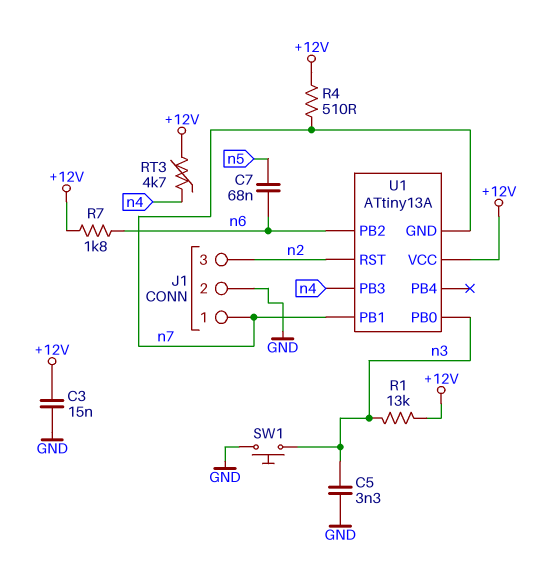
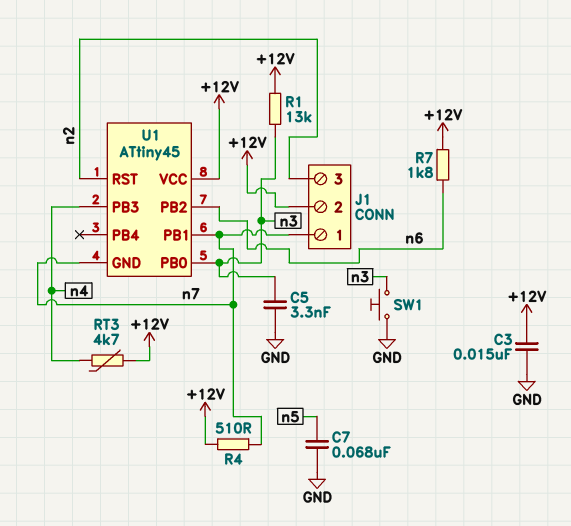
C7: 68nF (n5, n6) -> 68nF (GND, n5)
J1 pin 2: GND -> +12V
U1: ATtiny13A -> ATtiny45

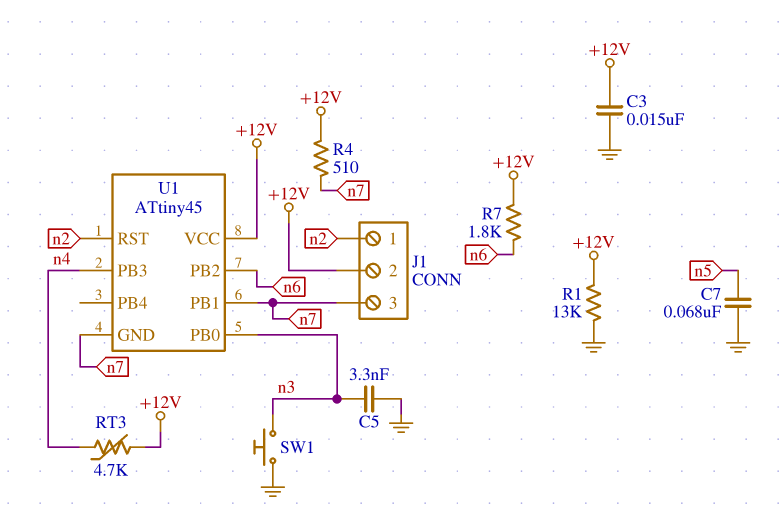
J1 pin 1: n7 -> n2
J1 pin 3: n2 -> n7
R1: 13k (+12V, n3) -> 13k (+12V, GND)

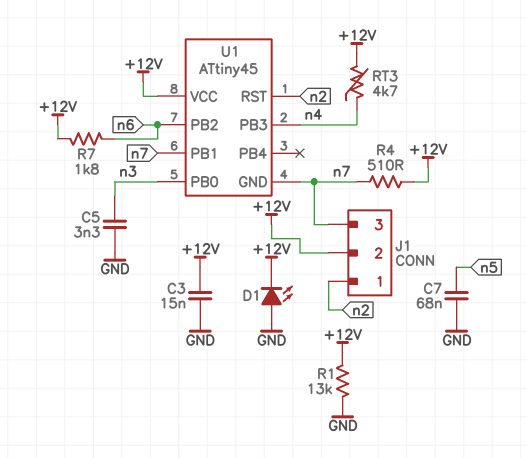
D1: none -> LED (A GND, K +12V)
SW1: button (GND, n3) -> none

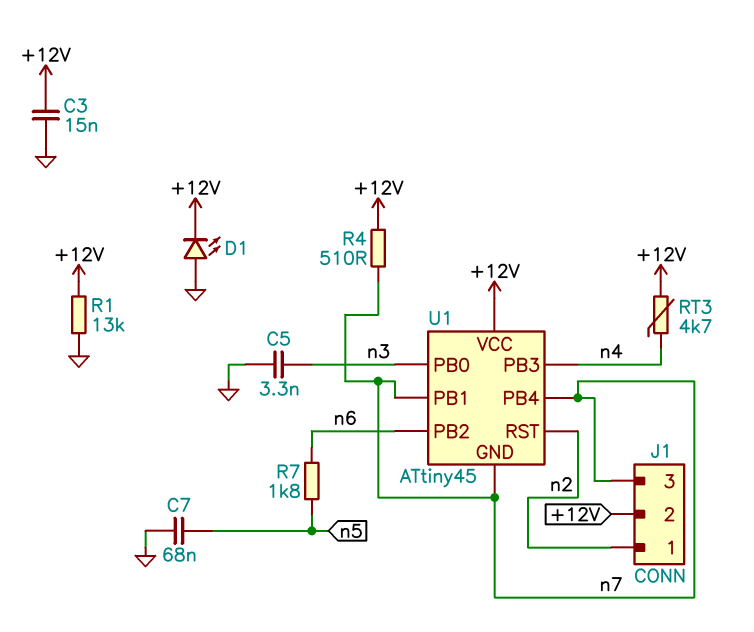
R7: 1.8k (+12V, n6) -> 1.8k (n5, n6)
U1 pin PB4: none -> n7

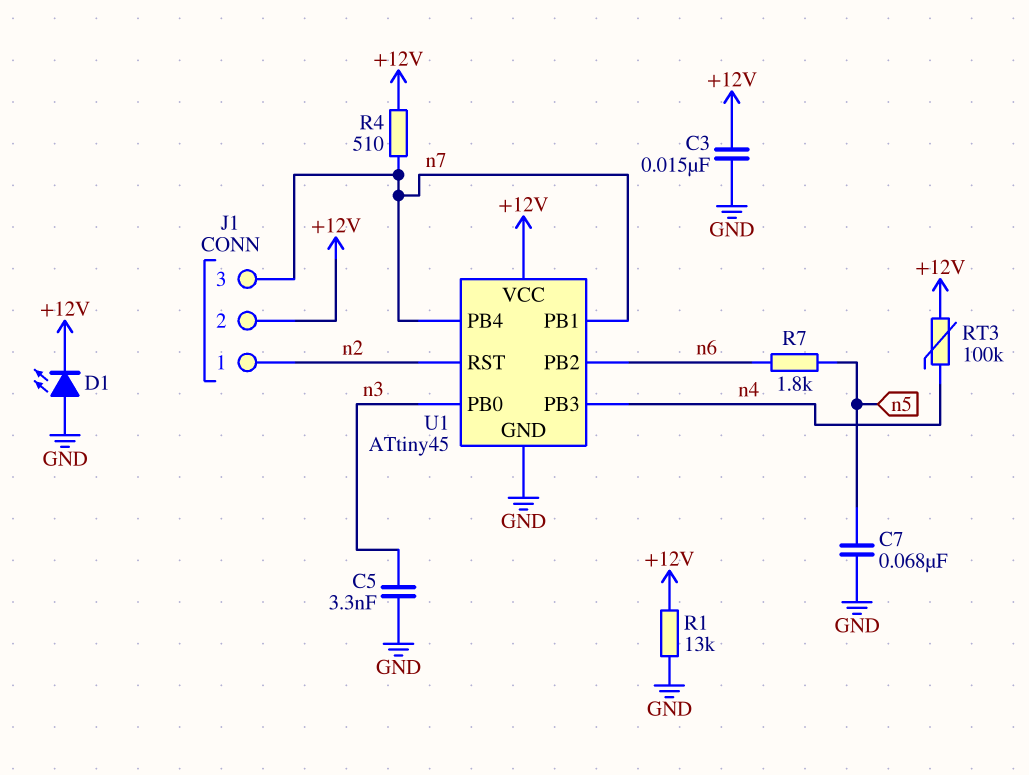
RT3: 4.7k (+12V, n4) -> 100k (+12V, n4)
U1 pin GND: n7 -> GND

